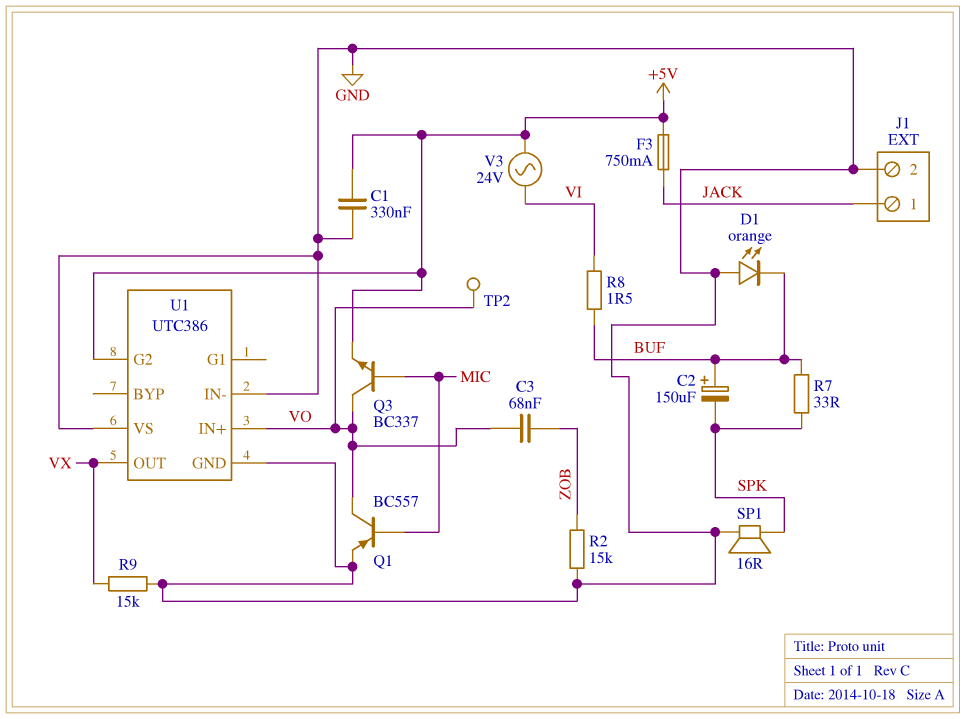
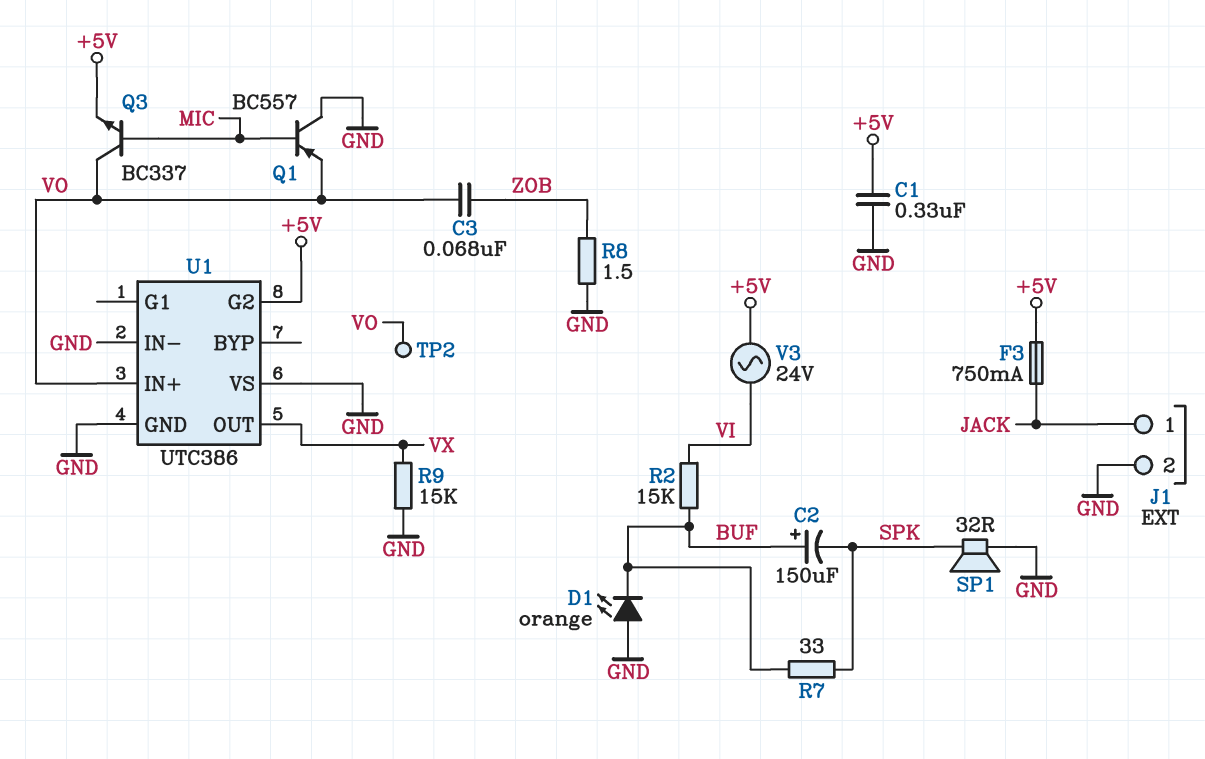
Q1: PNP BC557 (B MIC, C VO, E GND) -> PNP BC557 (B MIC, C GND, E VO)
R2: 15k (GND, ZOB) -> 15k (BUF, VI)
R8: 1.5 (BUF, VI) -> 1.5 (GND, ZOB)
SP1: speaker 16R (GND, SPK) -> speaker 32R (GND, SPK)

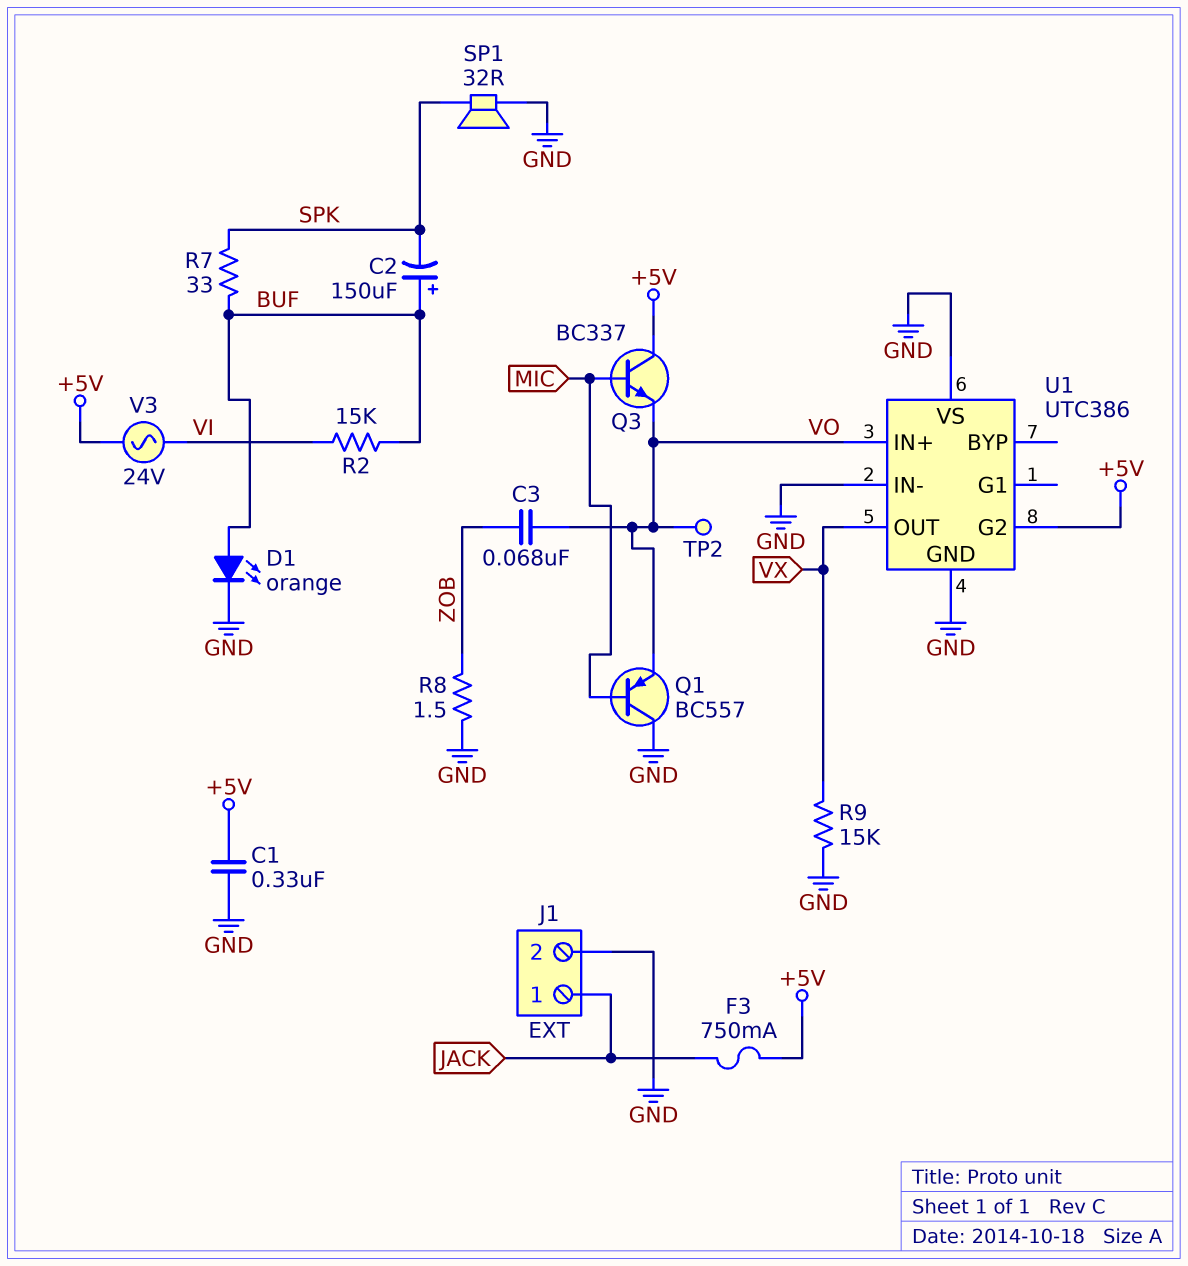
D1: LED orange (A GND, K BUF) -> LED orange (A BUF, K GND)
Q3: NPN BC337 (B MIC, C VO, E +5V) -> NPN BC337 (B MIC, C +5V, E VO)

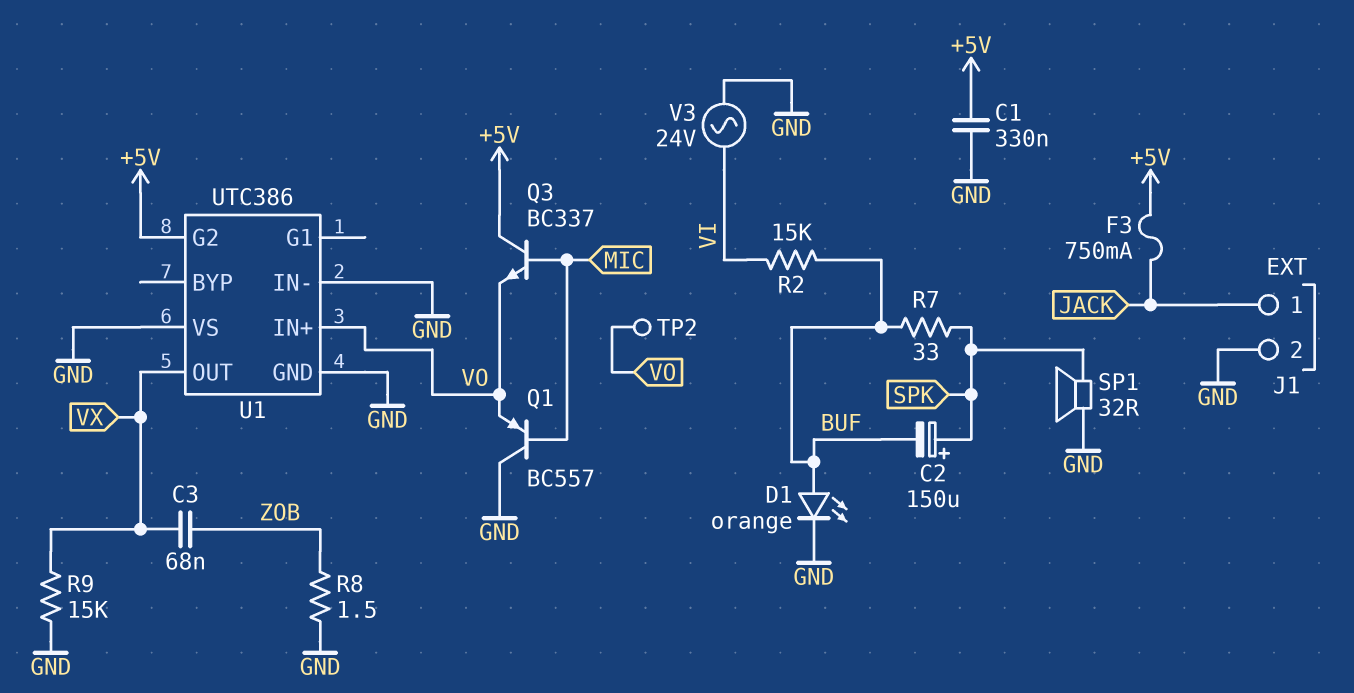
C2: 150uF (plus BUF, minus SPK) -> 150uF (plus SPK, minus BUF)
C3: 68nF (VO, ZOB) -> 68nF (VX, ZOB)
V3: AC 24V (+5V, VI) -> AC 24V (GND, VI)

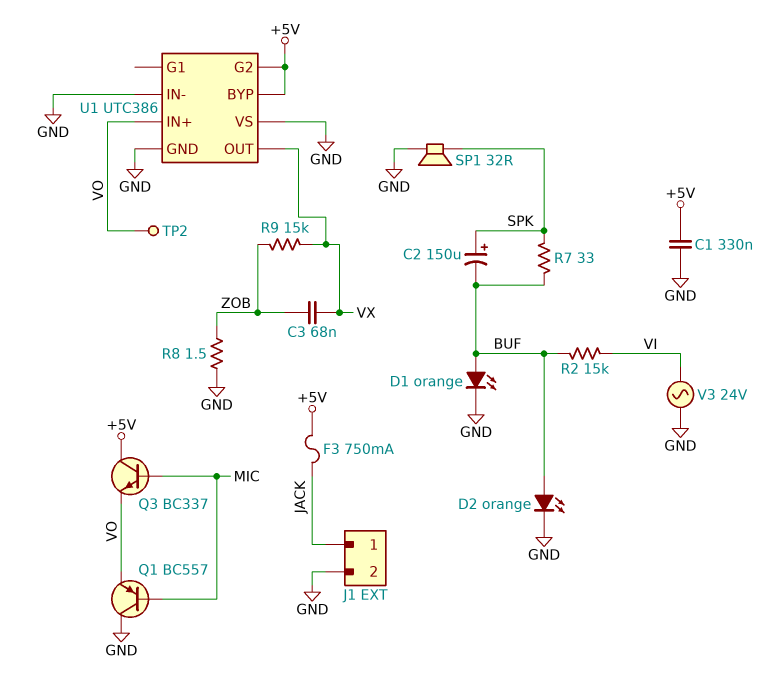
D2: none -> LED orange (A BUF, K GND)
R9: 15k (GND, VX) -> 15k (VX, ZOB)
U1 pin BYP: none -> +5V

